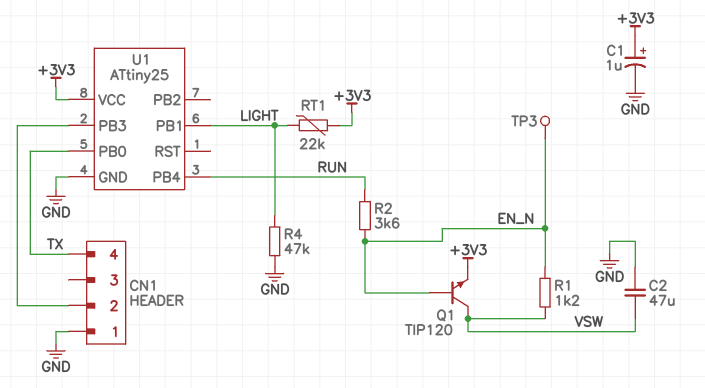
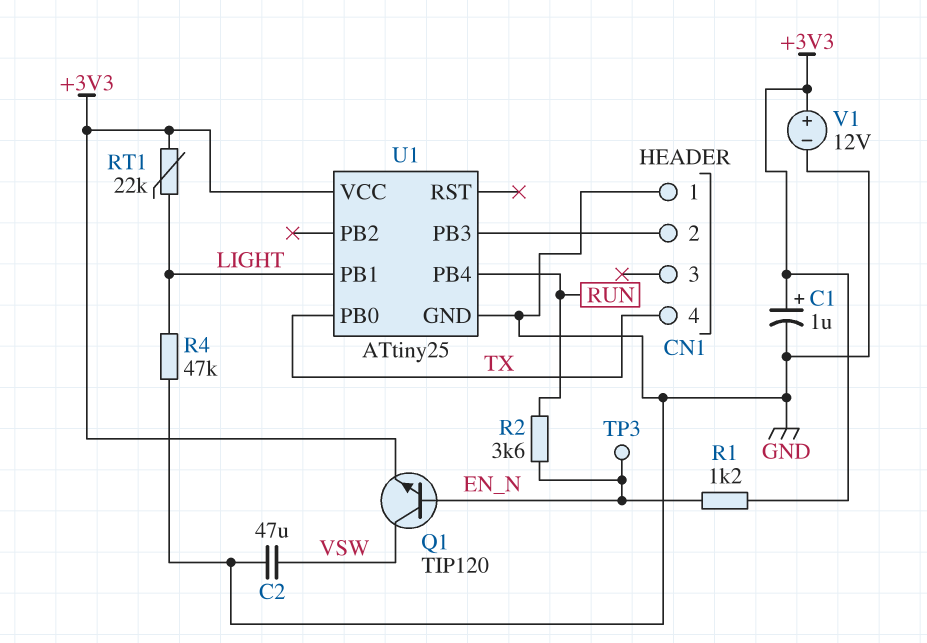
R1: 1.2k (EN_N, VSW) -> 1.2k (+3V3, EN_N)
V1: none -> 12V (plus +3V3, minus GND)

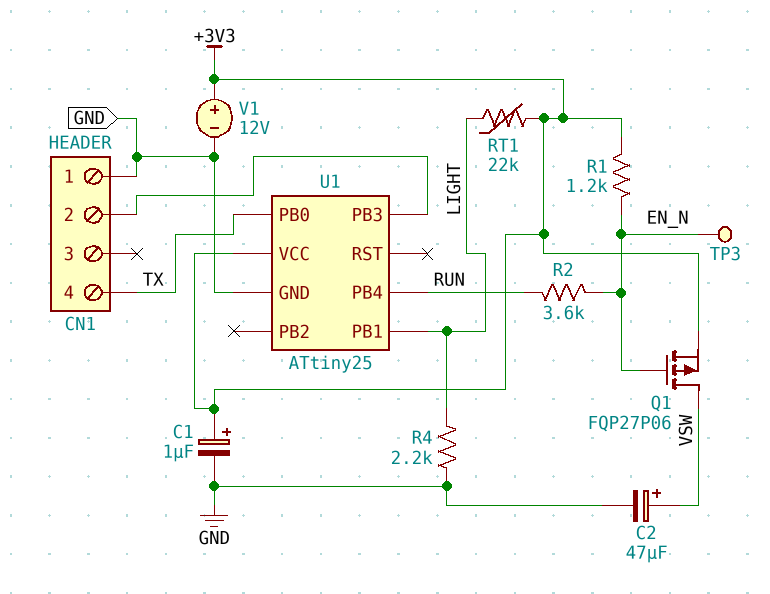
C2: 47uF (GND, VSW) -> 47uF (plus VSW, minus GND)
Q1: NPN TIP120 (B EN_N, C VSW, E +3V3) -> PMOS FQP27P06 (G EN_N, D VSW, S +3V3)
R4: 47k (GND, LIGHT) -> 2.2k (GND, LIGHT)

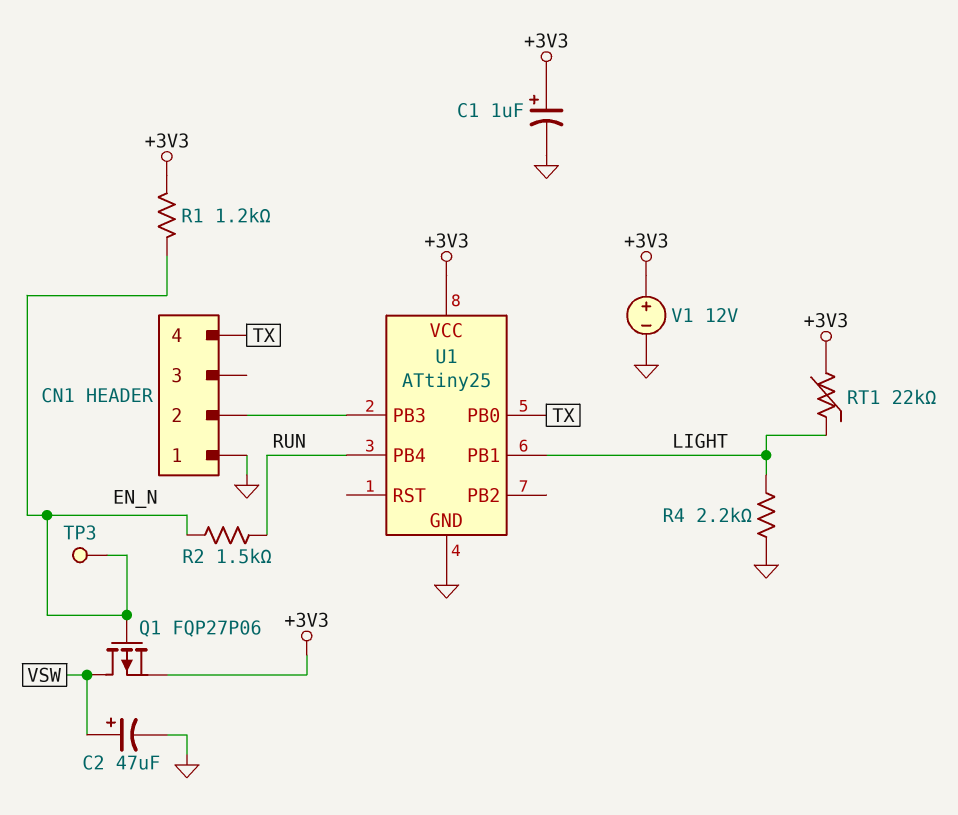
R2: 3.6k (EN_N, RUN) -> 1.5k (EN_N, RUN)

